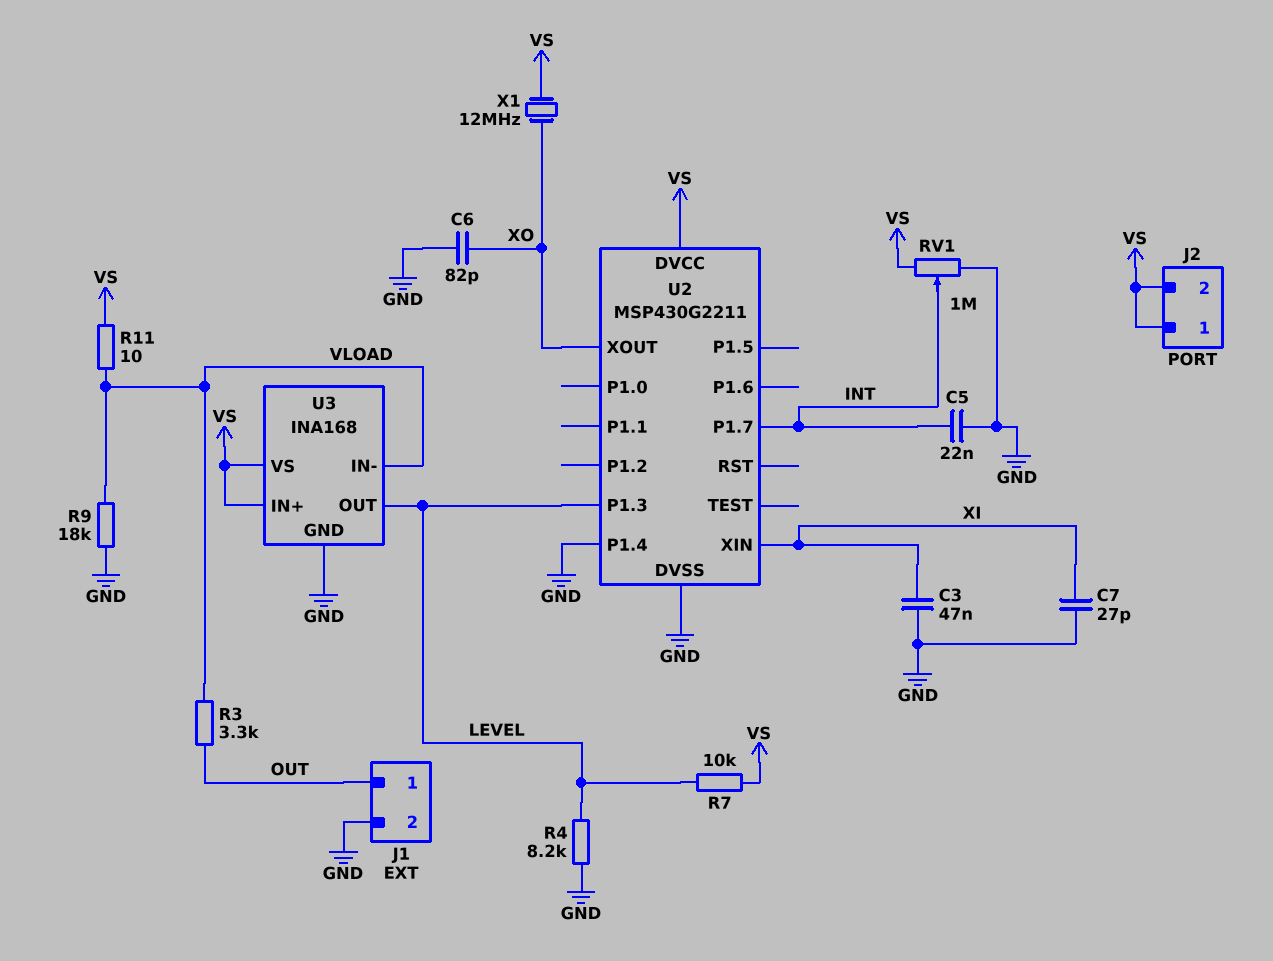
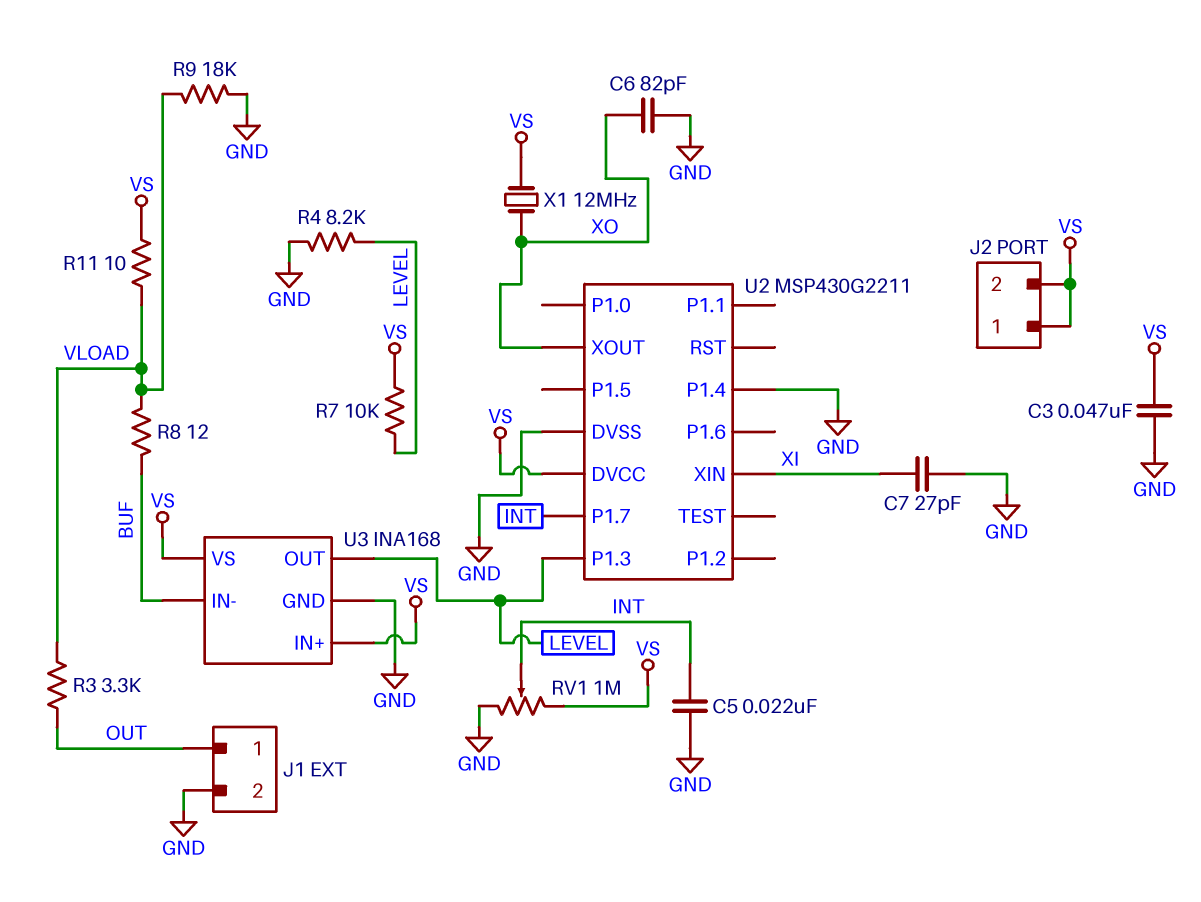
C3: 47nF (GND, XI) -> 47nF (GND, VS)
R8: none -> 12 (BUF, VLOAD)
U3 pin IN-: VLOAD -> BUF

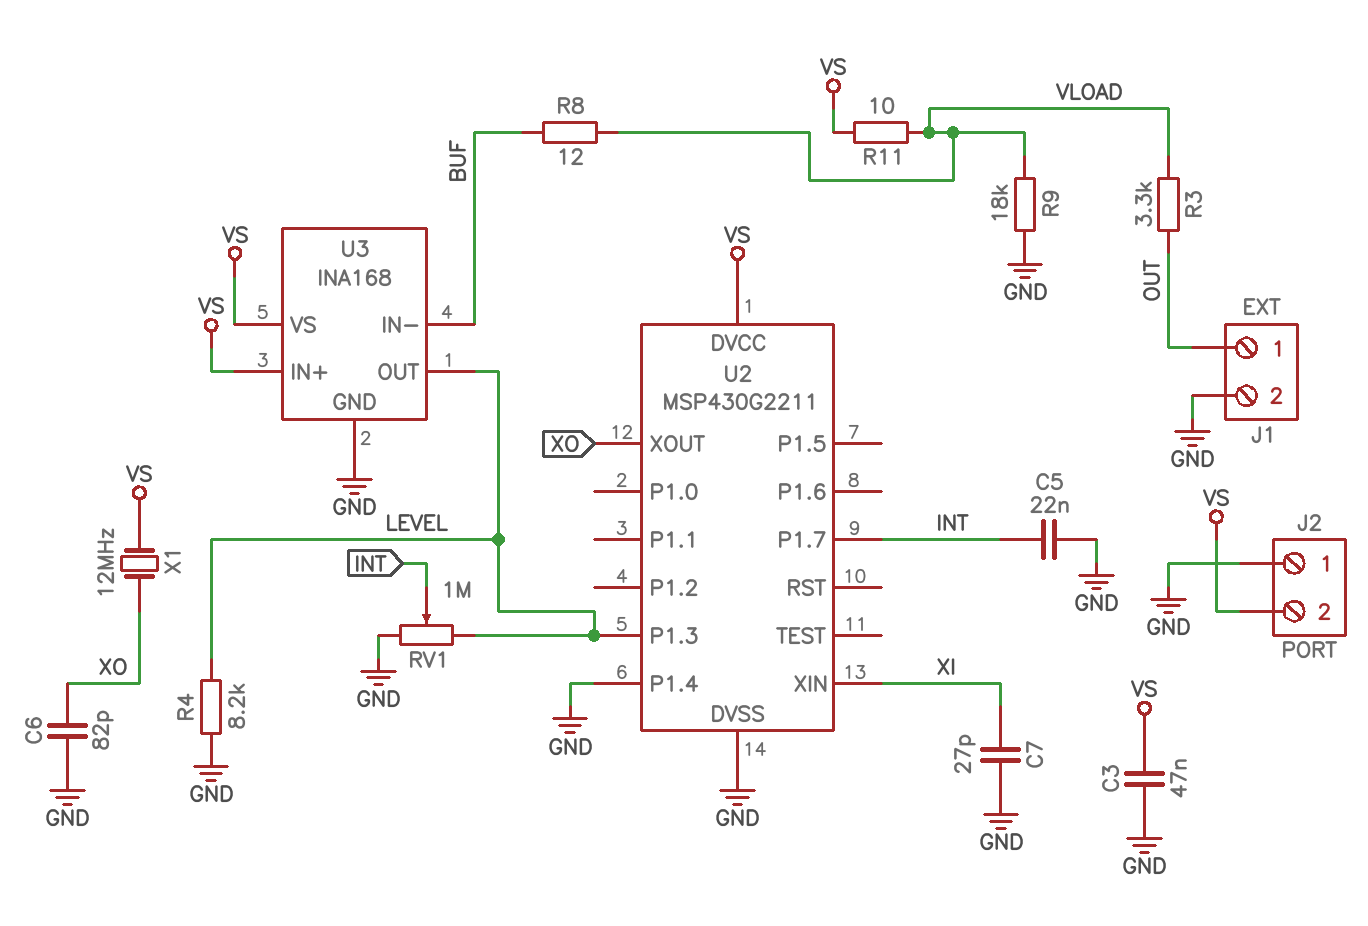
J2 pin 1: VS -> GND
R7: 10k (LEVEL, VS) -> none
RV1: 1M (GND, VS, wiper INT) -> 1M (GND, LEVEL, wiper INT)

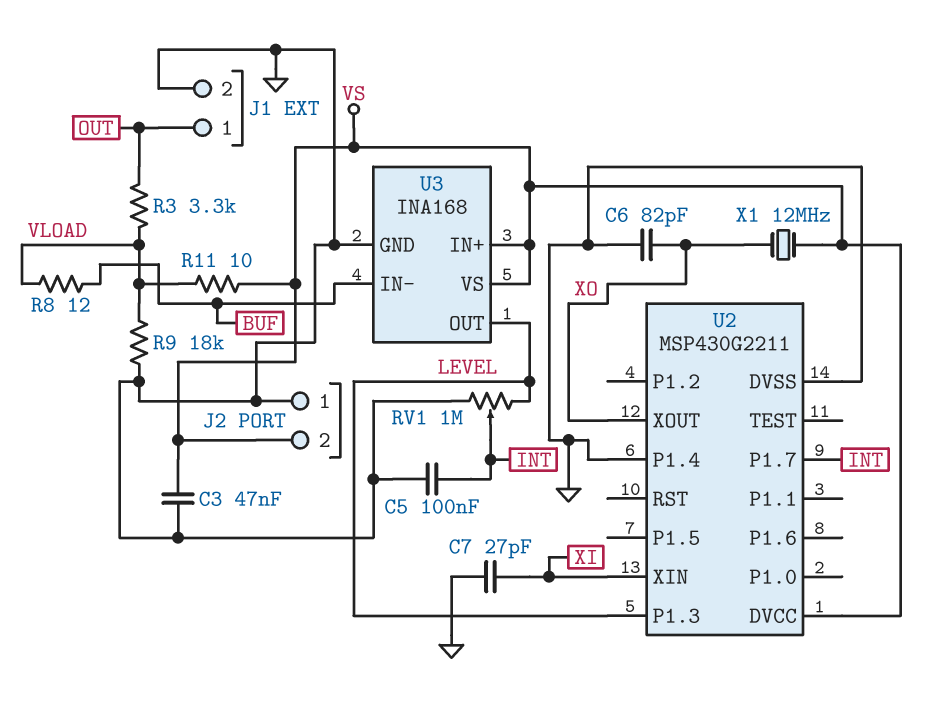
C5: 22nF (GND, INT) -> 100nF (GND, INT)
R4: 8.2k (GND, LEVEL) -> none

